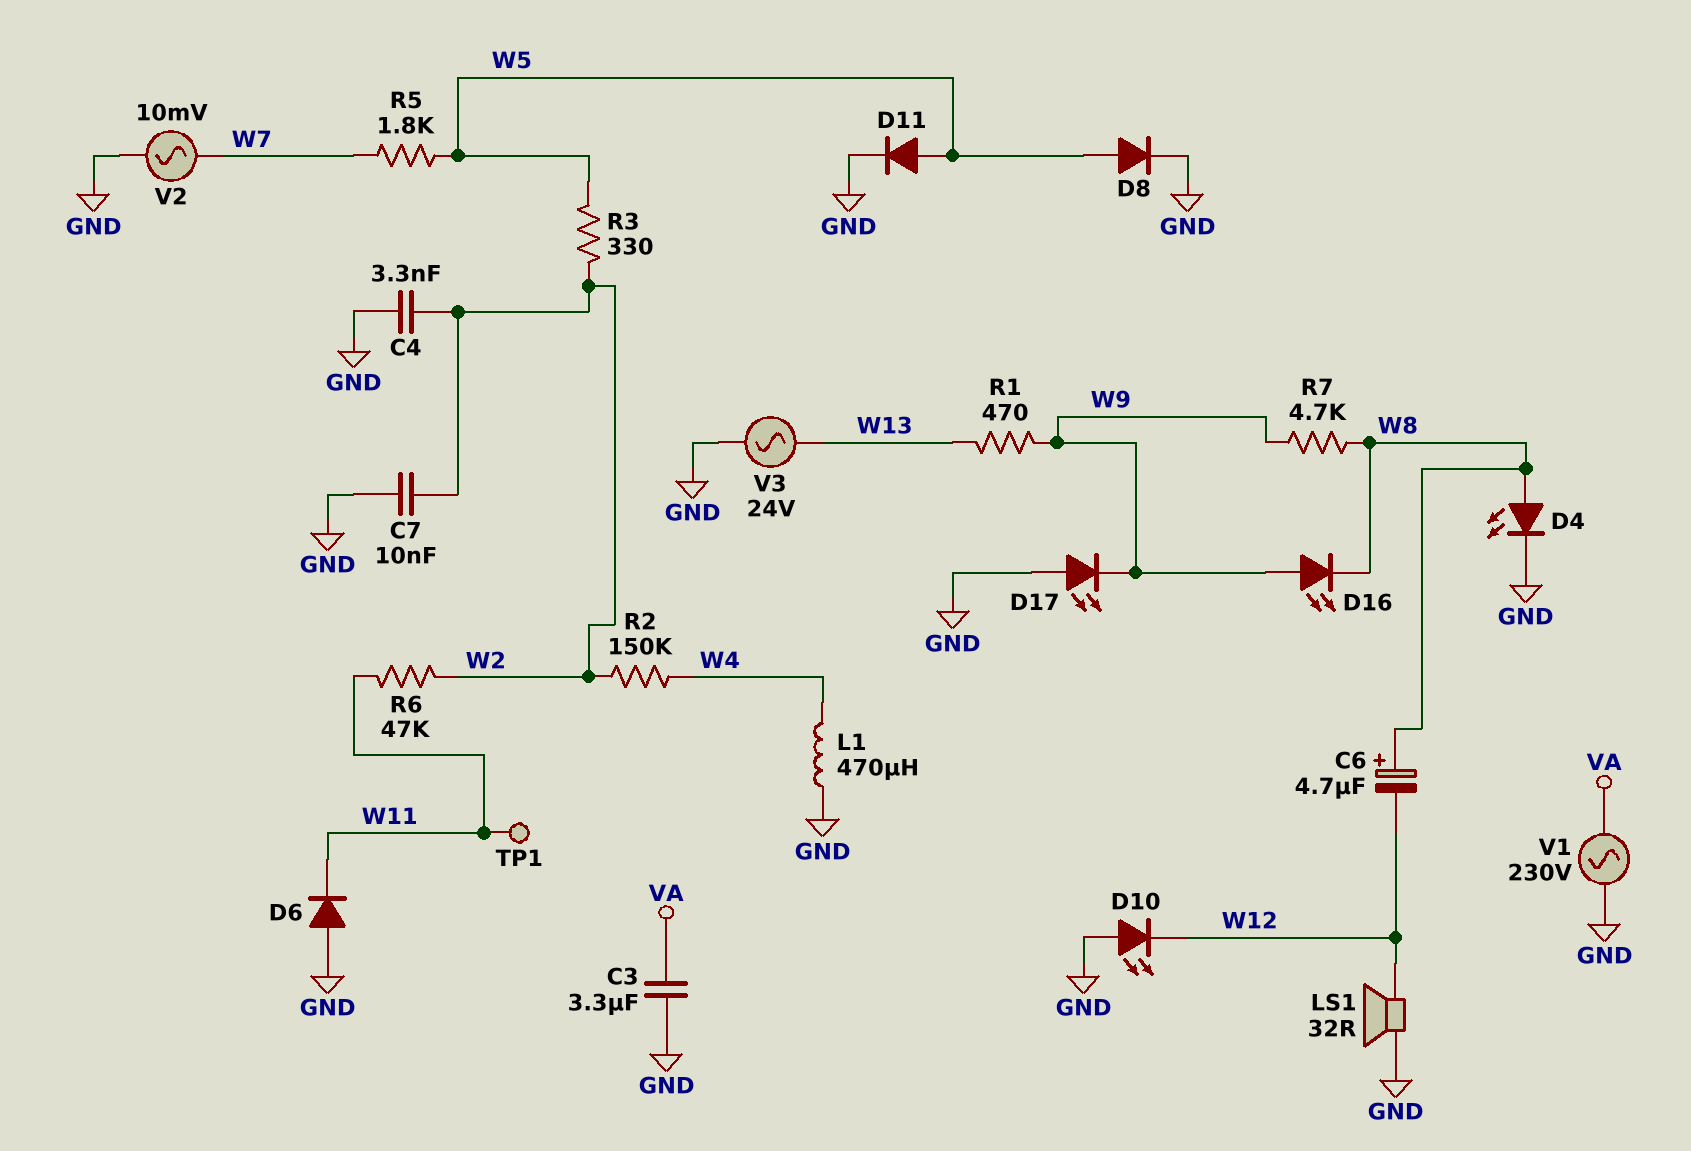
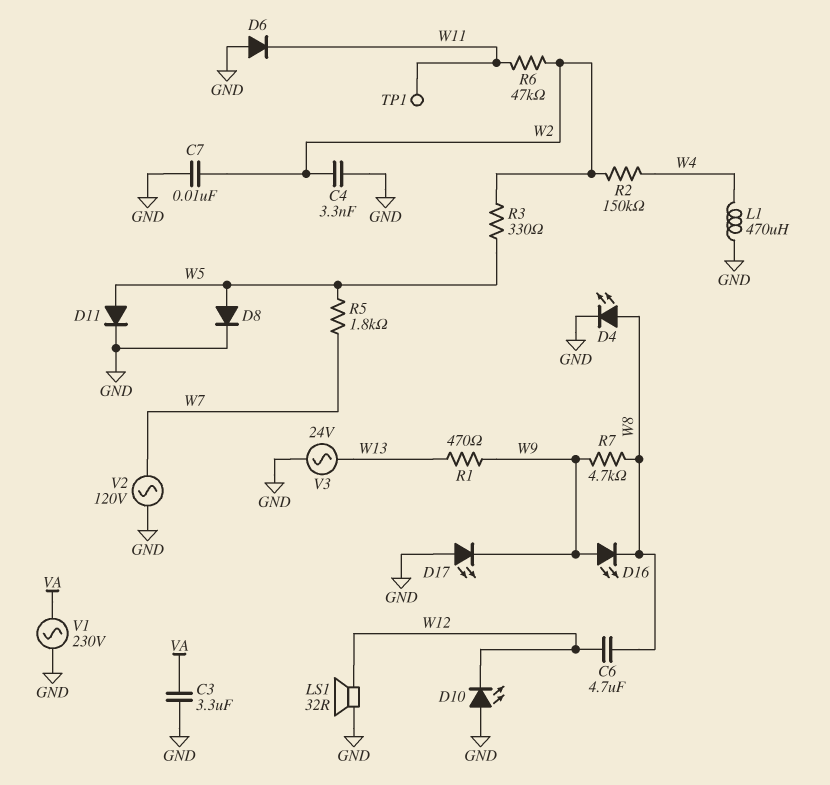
C6: 4.7uF (plus W8, minus W12) -> 4.7uF (W8, W12)
V2: AC 10mV (GND, W7) -> AC 120V (GND, W7)

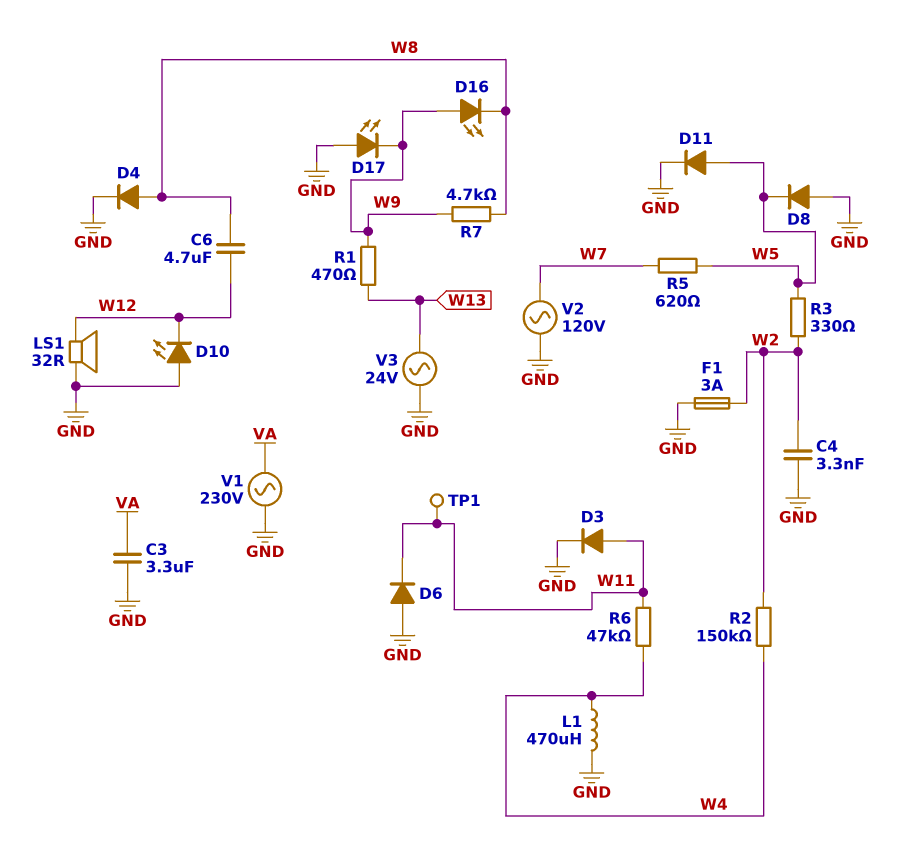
C7: 10nF (GND, W2) -> none
D3: none -> diode (A W11, K GND)
D4: LED (A W8, K GND) -> diode (A W8, K GND)
D8: diode (A W5, K GND) -> diode (A GND, K W5)
F1: none -> 3A (GND, W2)
R5: 1.8k (W5, W7) -> 620 (W5, W7)
R6: 47k (W2, W11) -> 47k (W4, W11)

